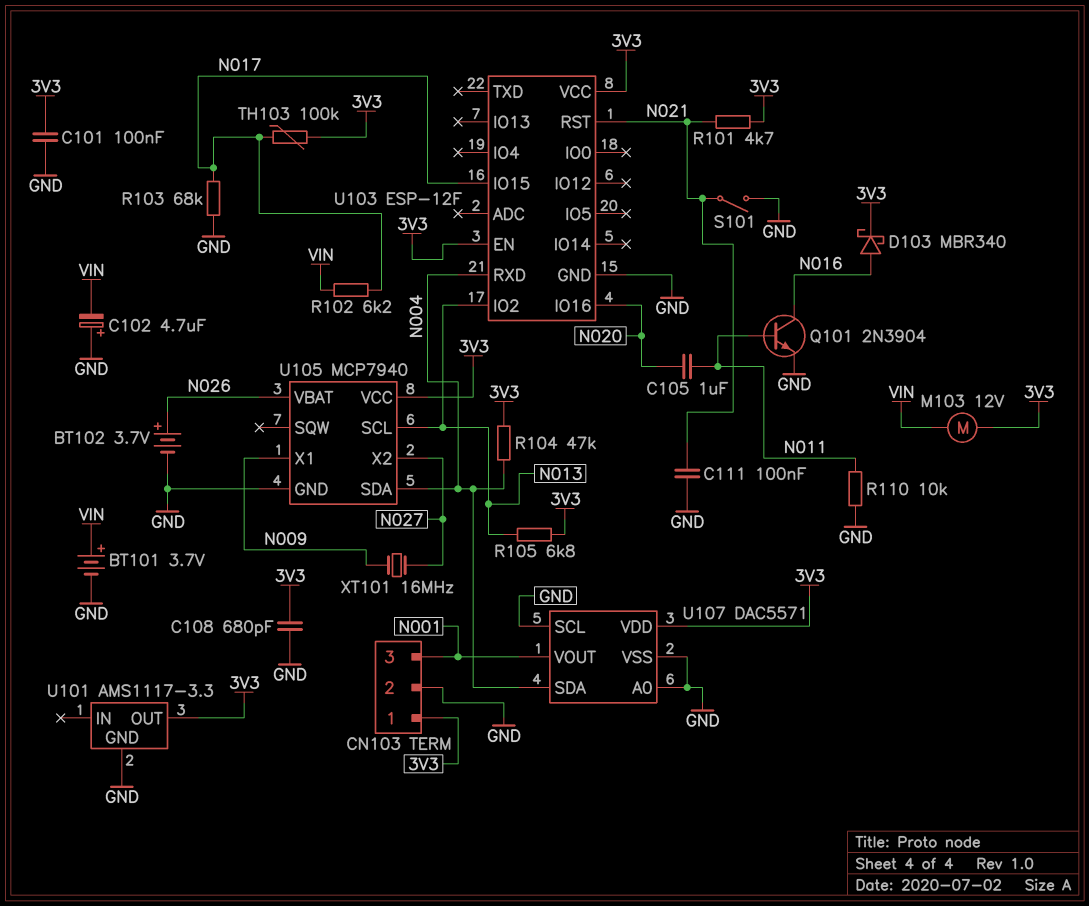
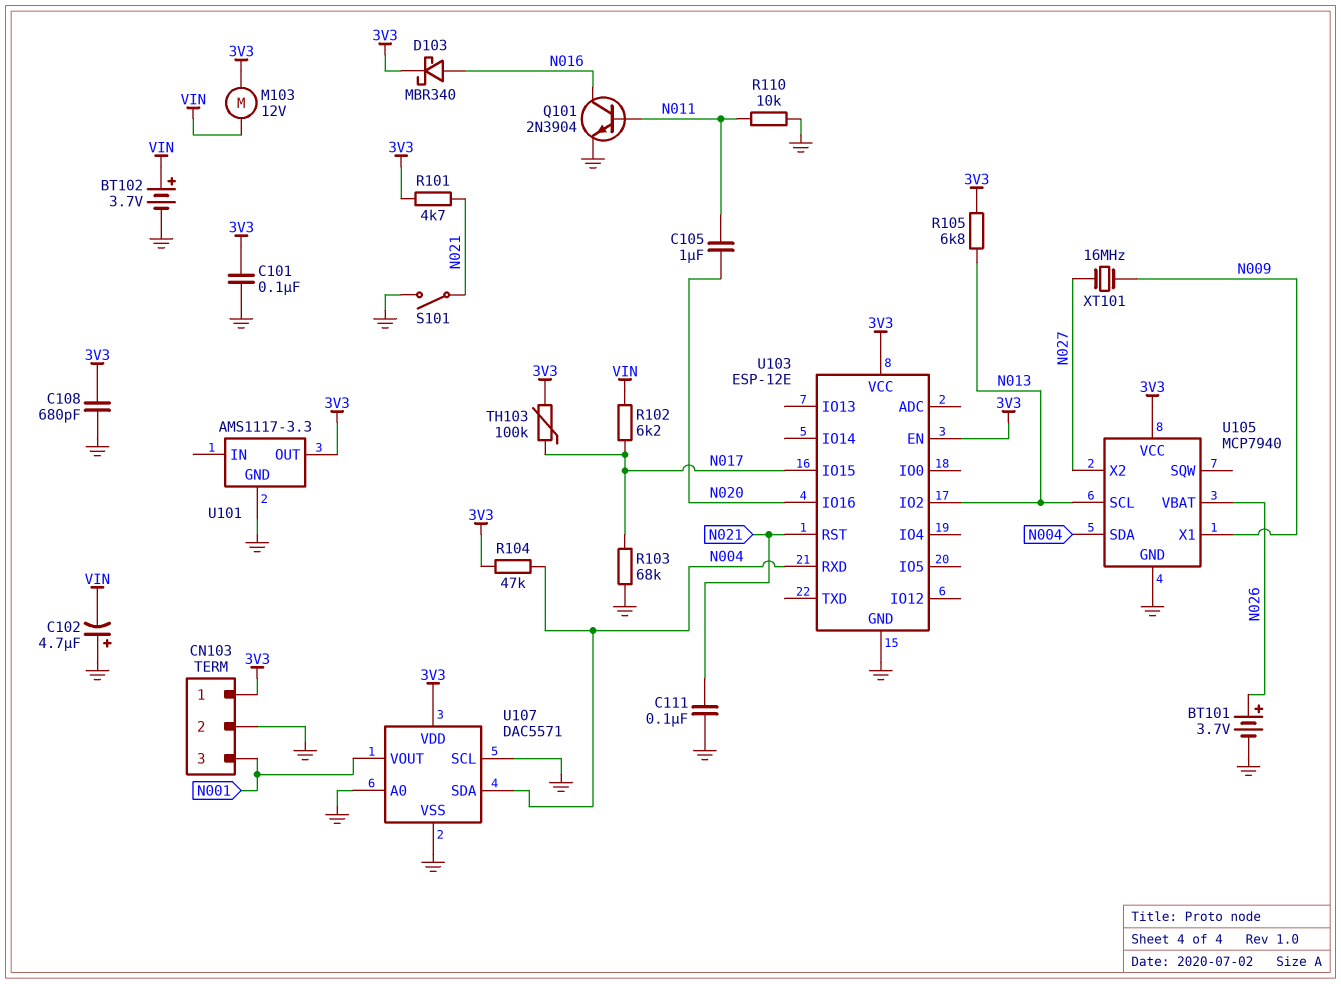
BT101: 3.7V (plus VIN, minus GND) -> 3.7V (plus N026, minus GND)
BT102: 3.7V (plus N026, minus GND) -> 3.7V (plus VIN, minus GND)
U103: ESP-12F -> ESP-12E

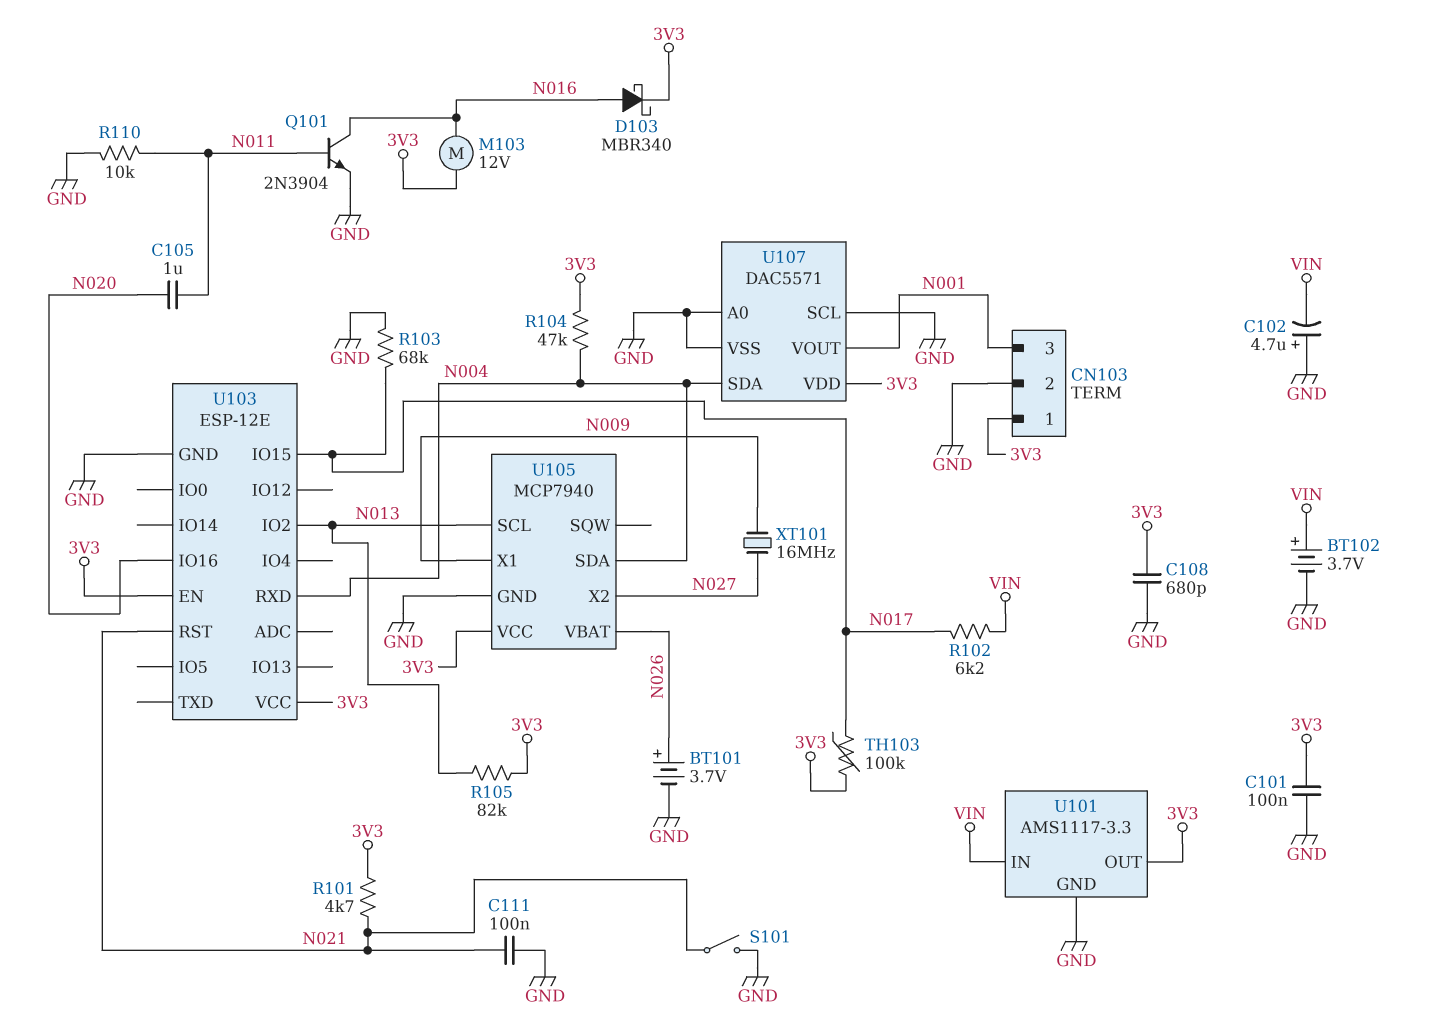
M103: motor 12V (3V3, VIN) -> motor 12V (3V3, N016)
R105: 6.8k (3V3, N013) -> 82k (3V3, N013)
U101 pin IN: none -> VIN

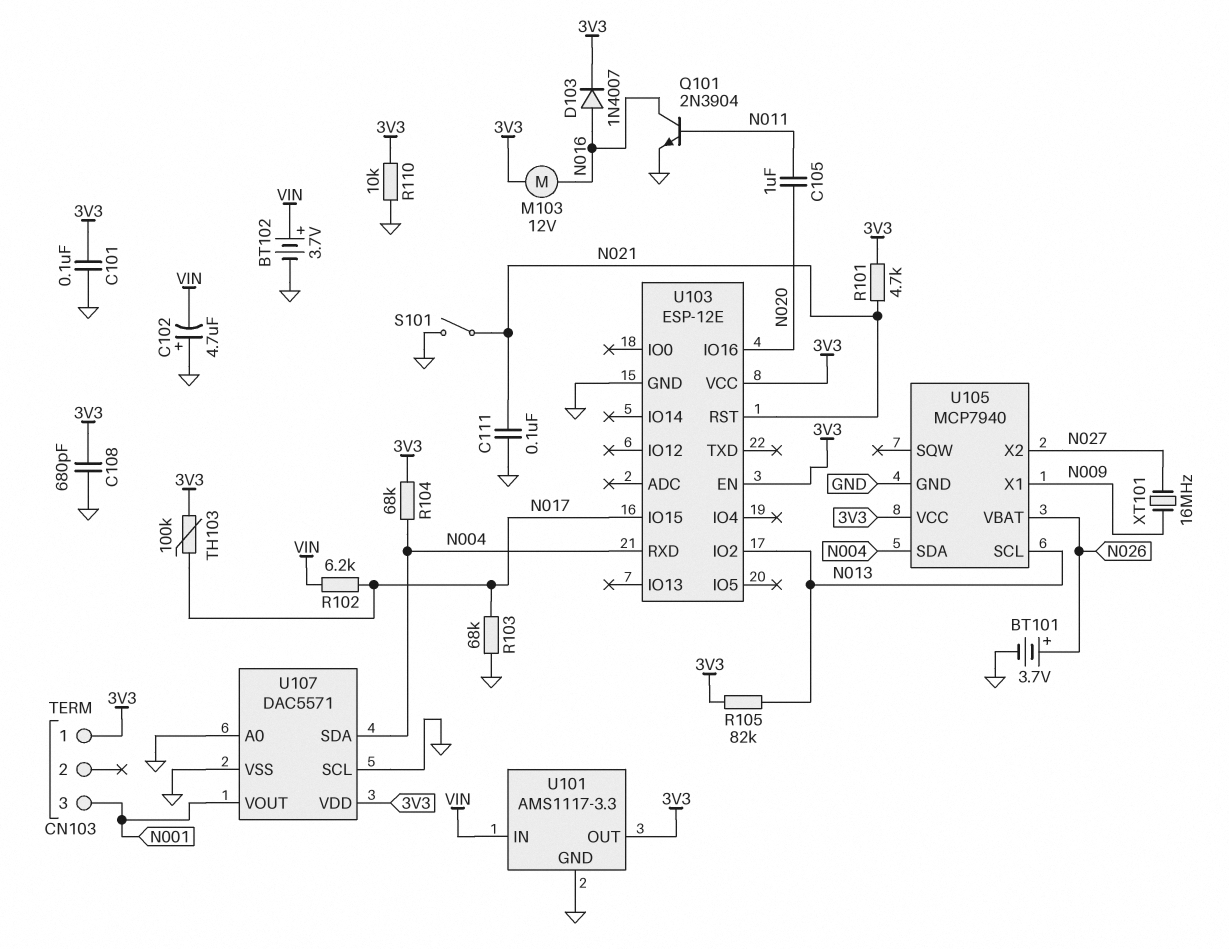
CN103 pin 2: GND -> none
D103: schottky MBR340 (A N016, K 3V3) -> diode 1N4007 (A N016, K 3V3)
R104: 47k (3V3, N004) -> 68k (3V3, N004)
R110: 10k (GND, N011) -> 10k (3V3, GND)

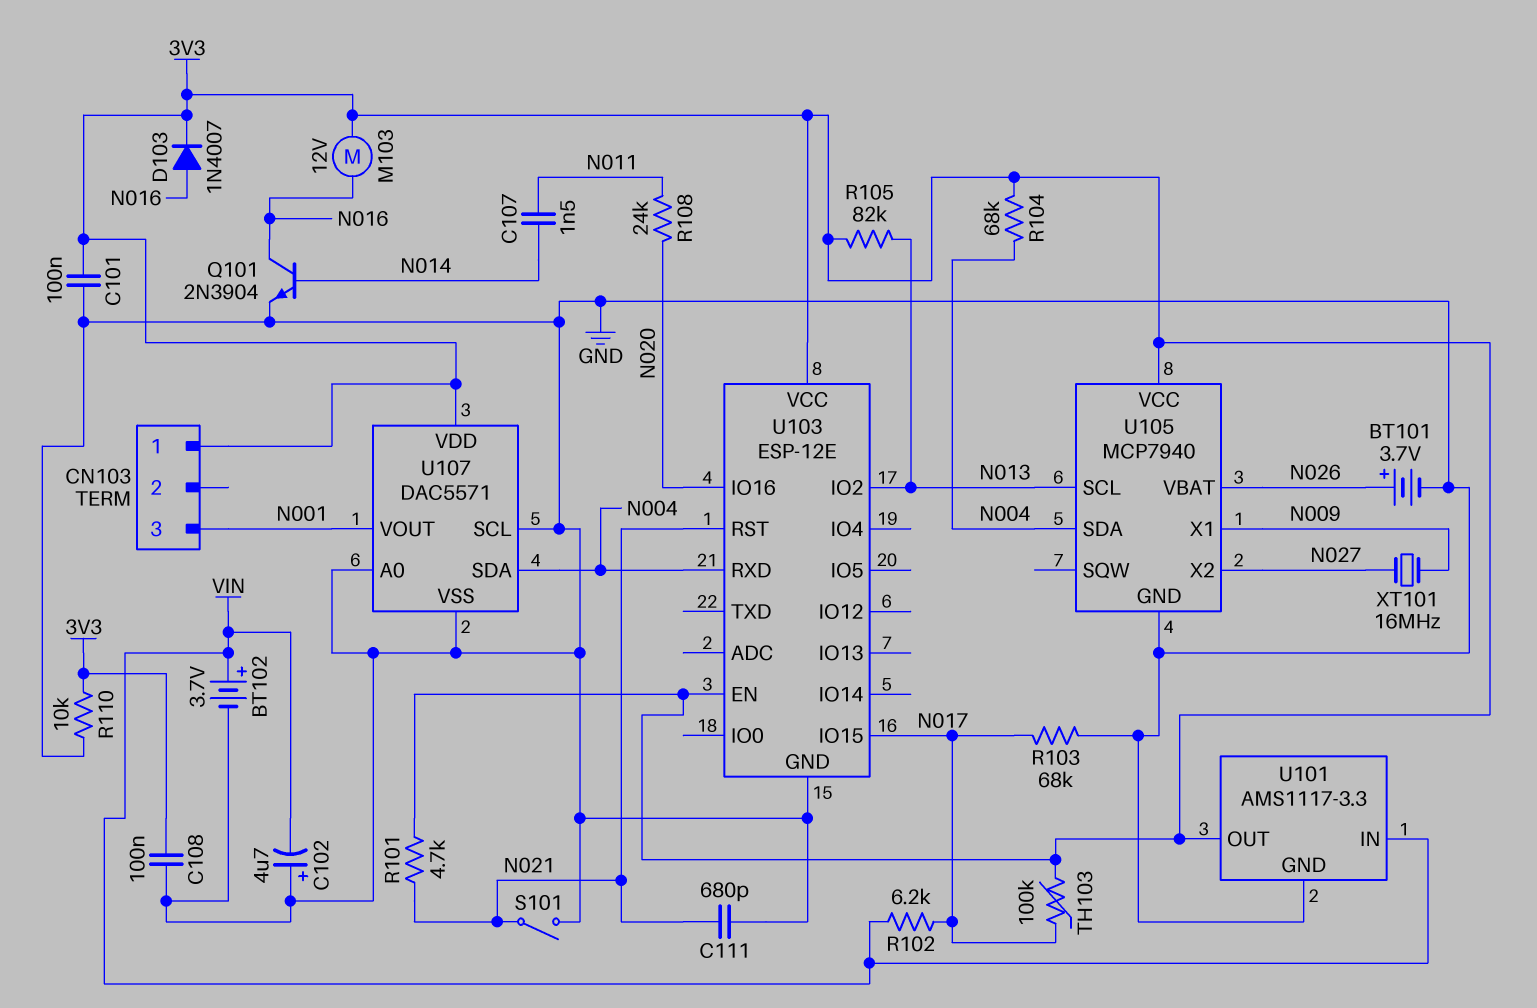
C105: 1uF (N011, N020) -> none
C107: none -> 1.5nF (N011, N014)
C108: 680pF (3V3, GND) -> 100nF (3V3, GND)
C111: 100nF (GND, N021) -> 680pF (GND, N021)
Q101: NPN 2N3904 (B N011, C N016, E GND) -> NPN 2N3904 (B N014, C N016, E GND)
R108: none -> 24k (N011, N020)

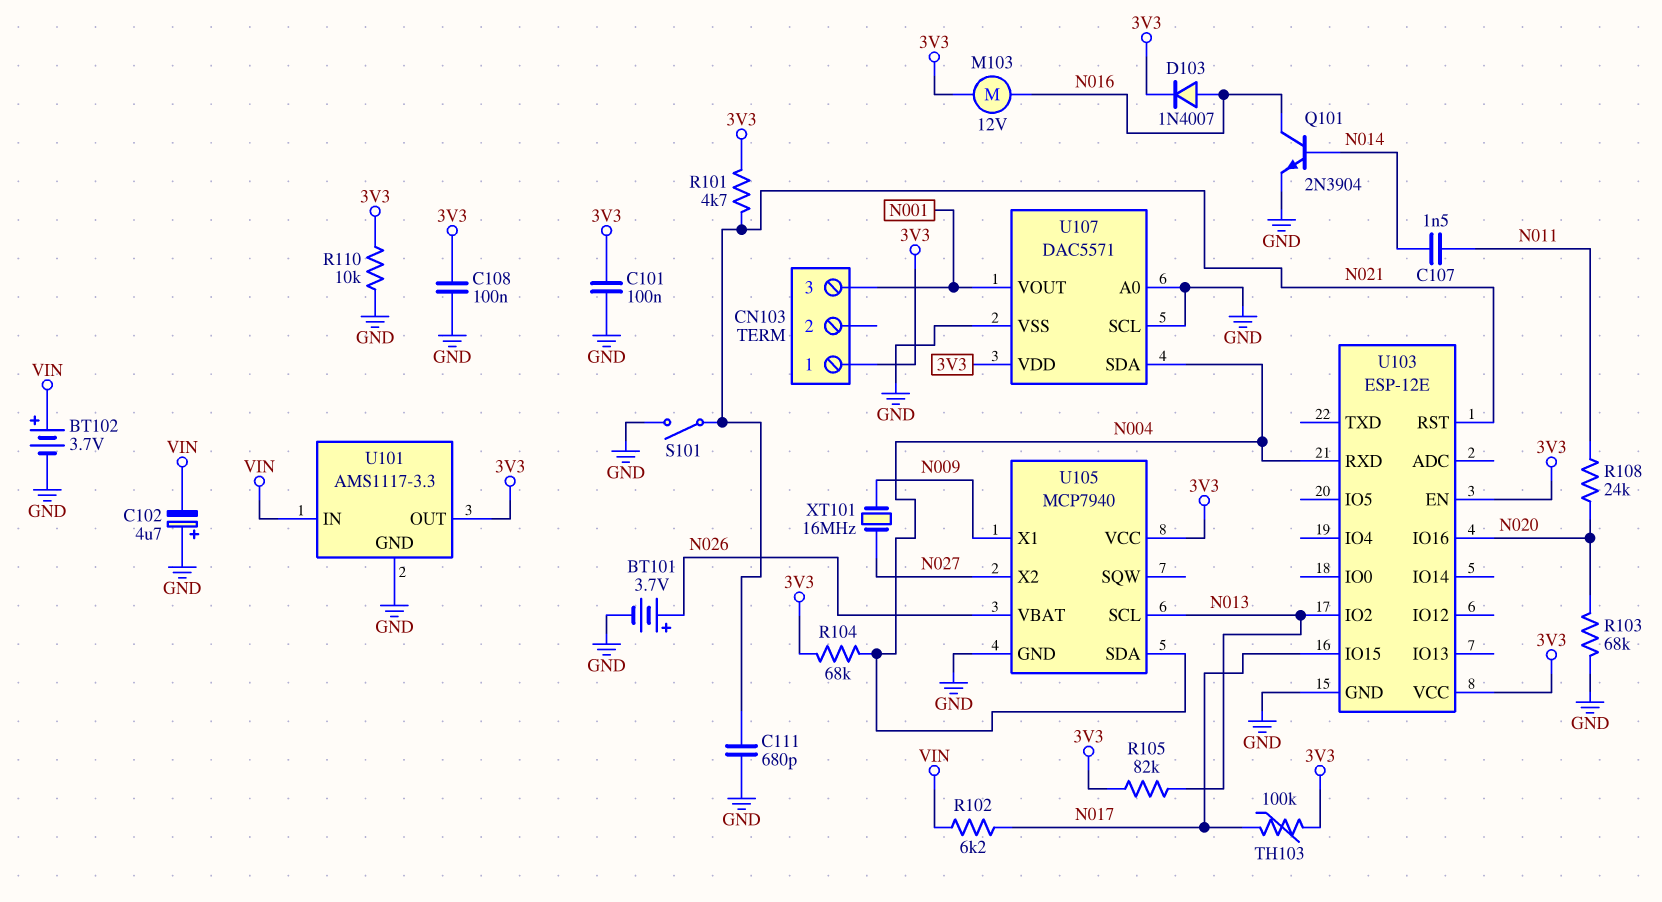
R103: 68k (GND, N017) -> 68k (GND, N020)

